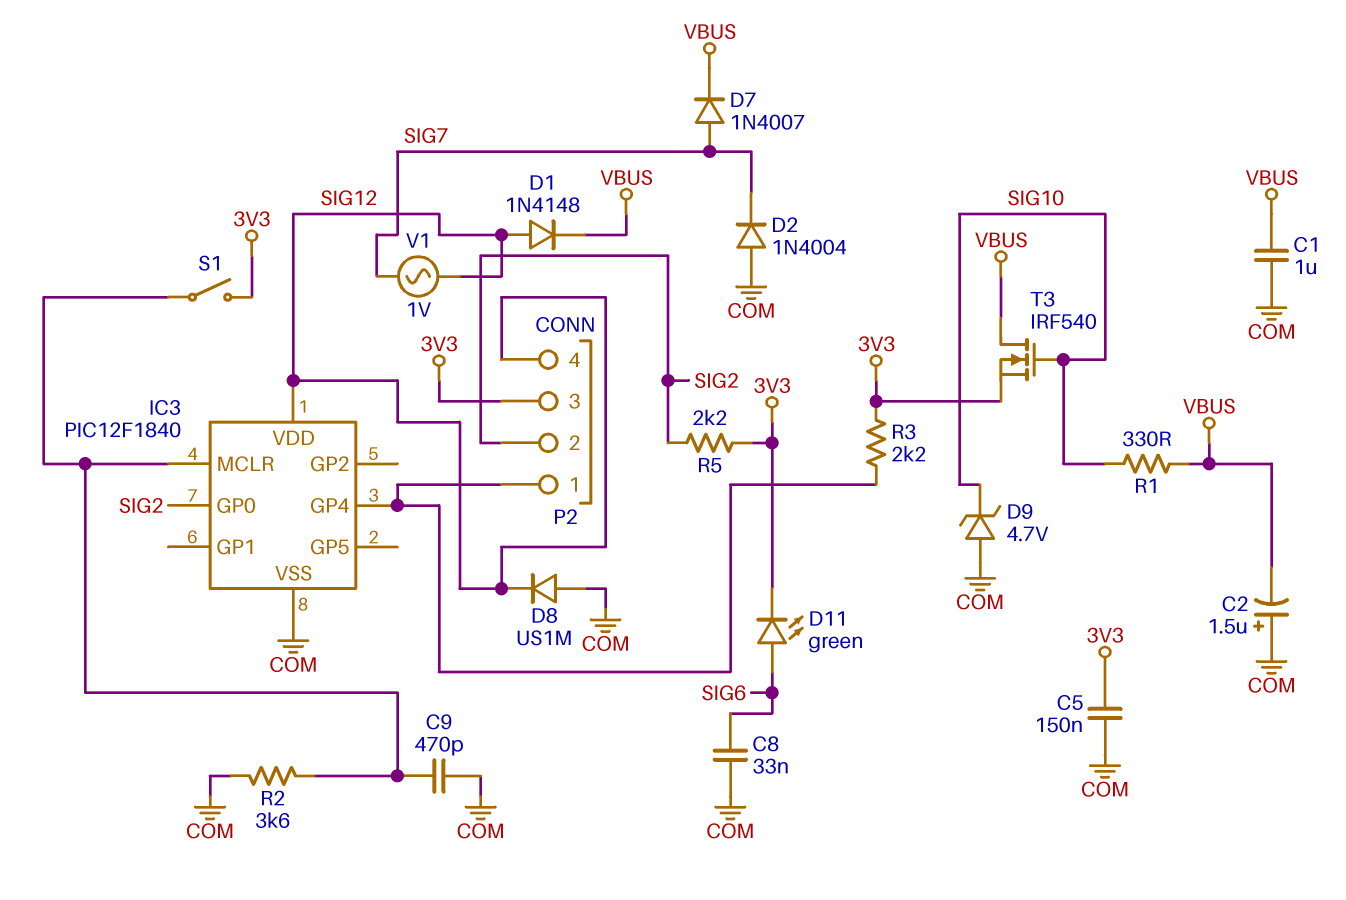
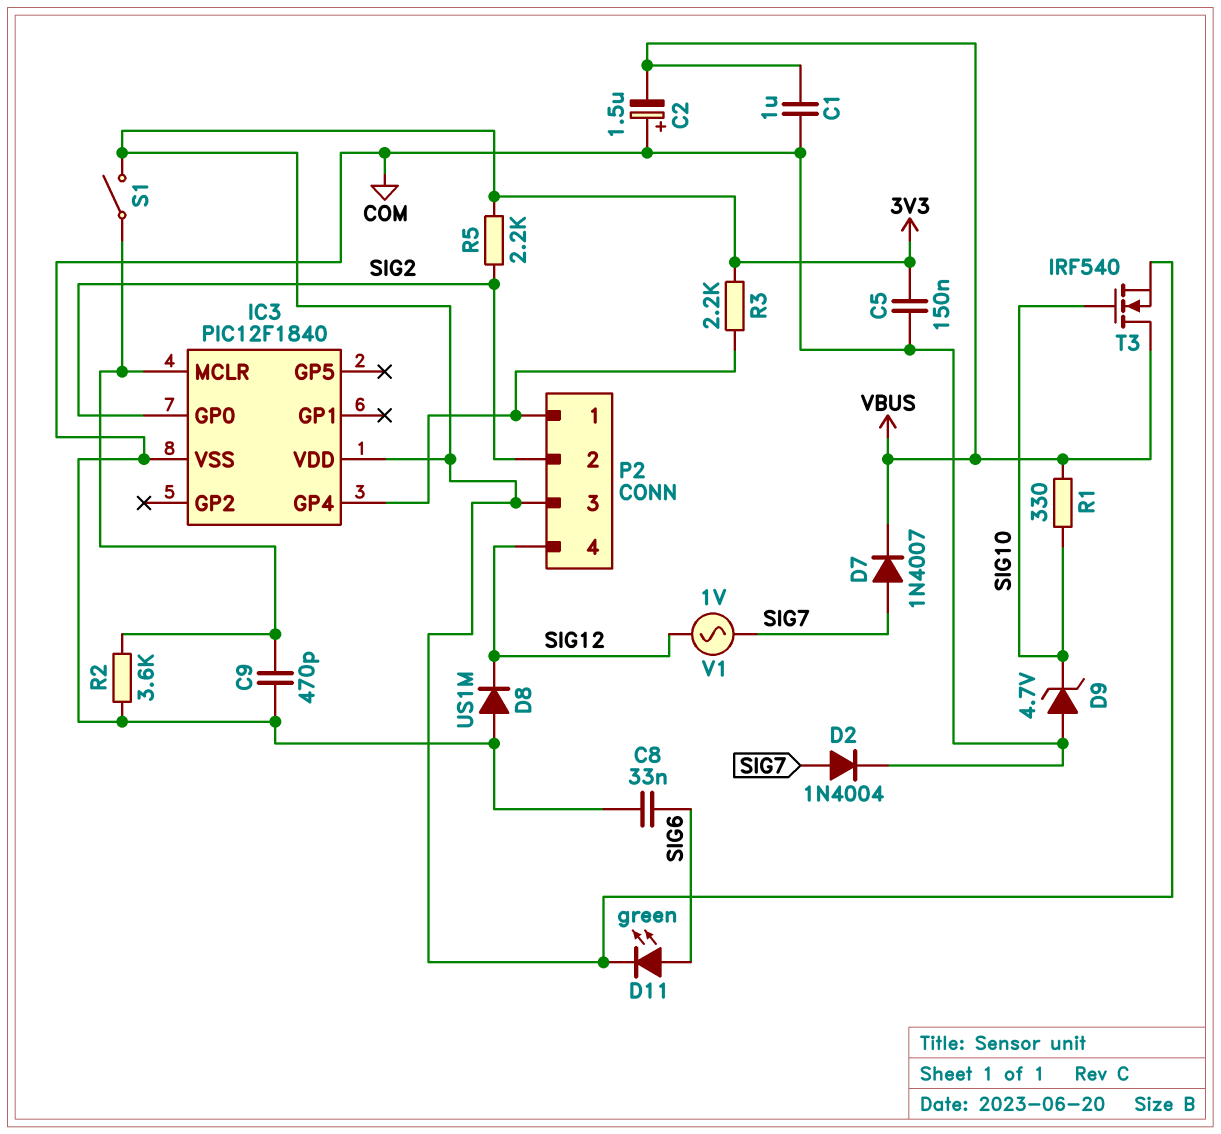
D1: diode 1N4148 (A SIG12, K VBUS) -> none
D2: diode 1N4004 (A COM, K SIG7) -> diode 1N4004 (A SIG7, K COM)
IC3 pin VDD: SIG12 -> 3V3

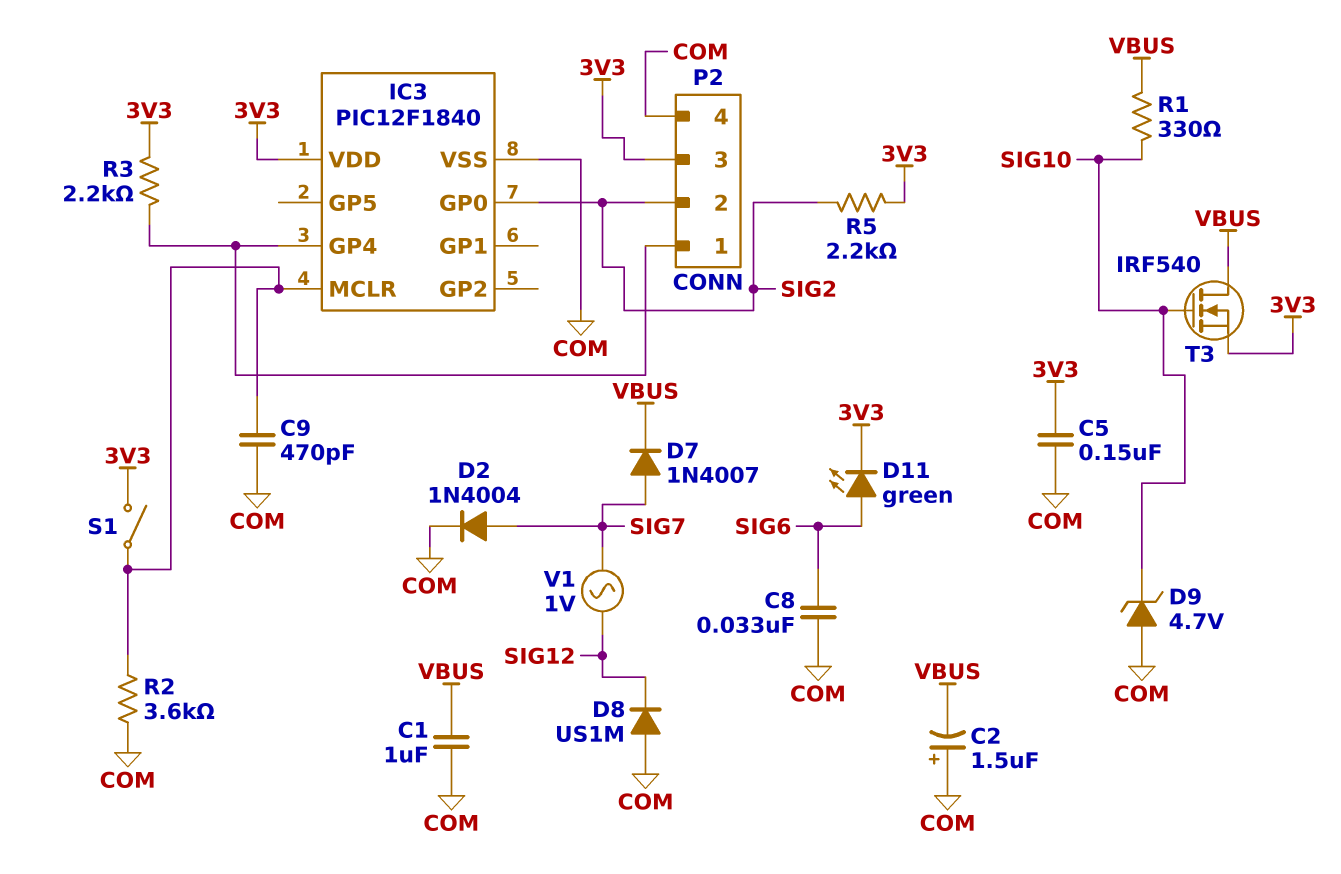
P2 pin 4: SIG12 -> COM

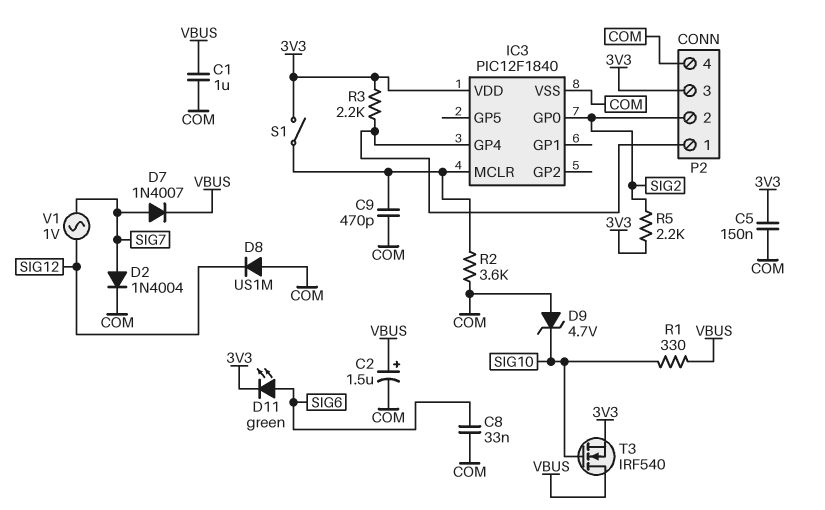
C2: 1.5uF (plus COM, minus VBUS) -> 1.5uF (plus VBUS, minus COM)

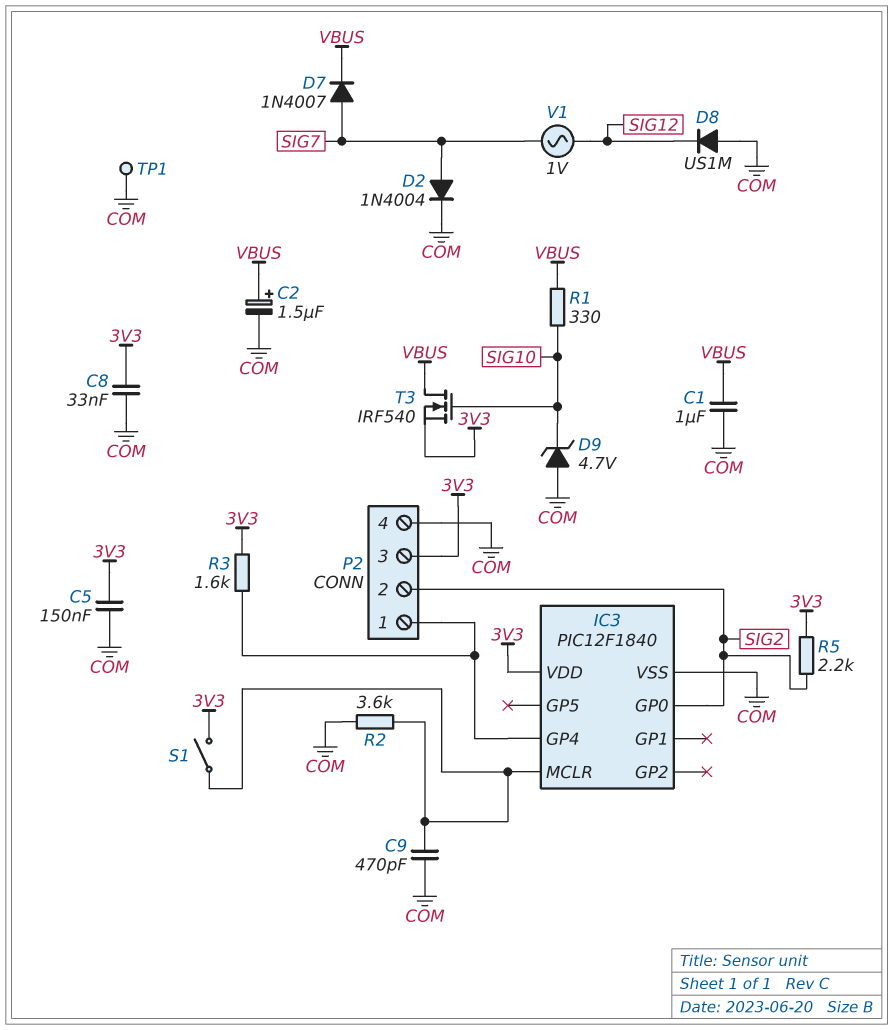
C8: 33nF (COM, SIG6) -> 33nF (3V3, COM)
D11: LED green (A SIG6, K 3V3) -> none
R3: 2.2k (3V3, IC3/GP4) -> 1.6k (3V3, IC3/GP4)
TP1: none -> test point (COM)

